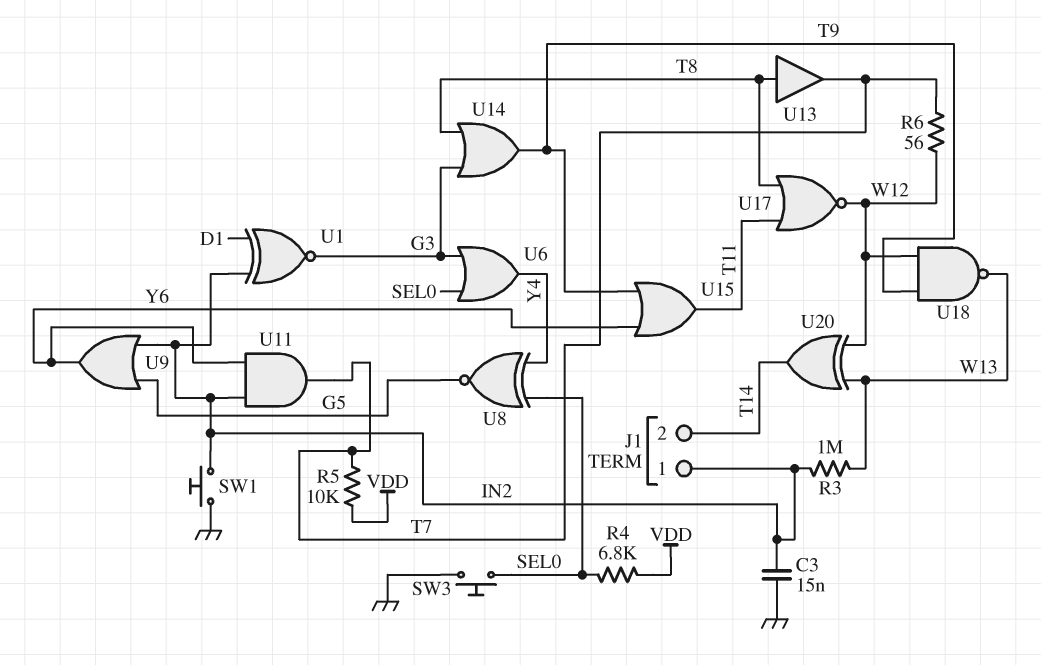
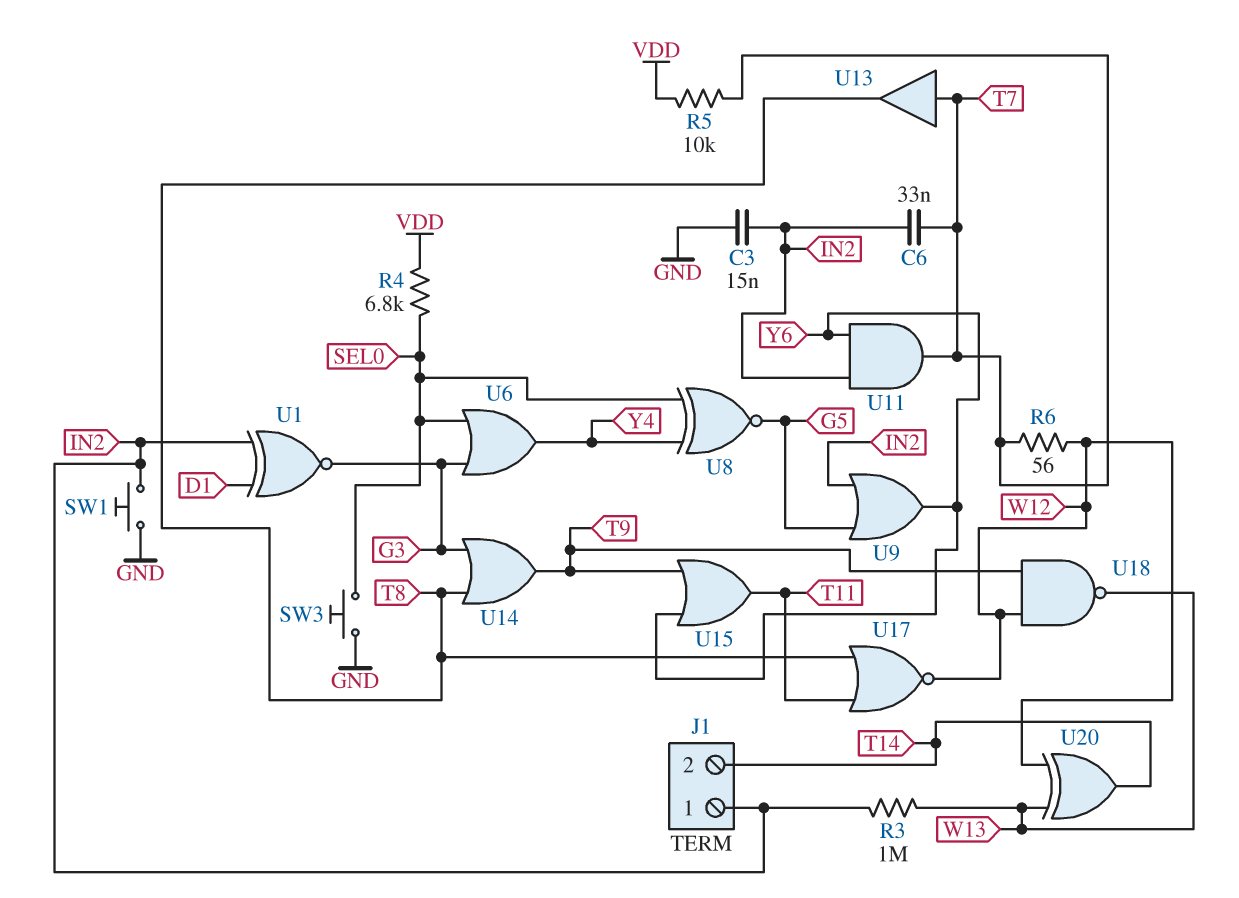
C6: none -> 33nF (IN2, T7)
U13: buffer (in T8, out T7) -> buffer (in T7, out T8)

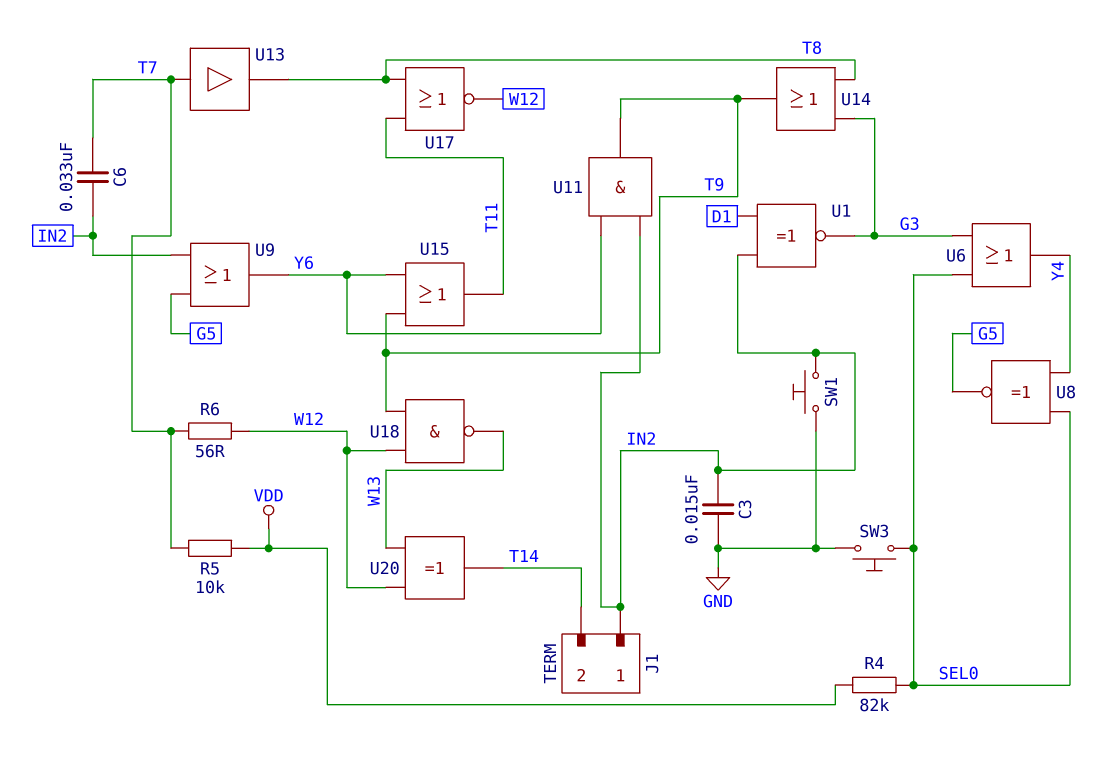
R3: 1M (IN2, W13) -> none
R4: 6.8k (SEL0, VDD) -> 82k (SEL0, VDD)
U11: AND (in IN2, in Y6, out T7) -> AND (in IN2, in Y6, out T9)

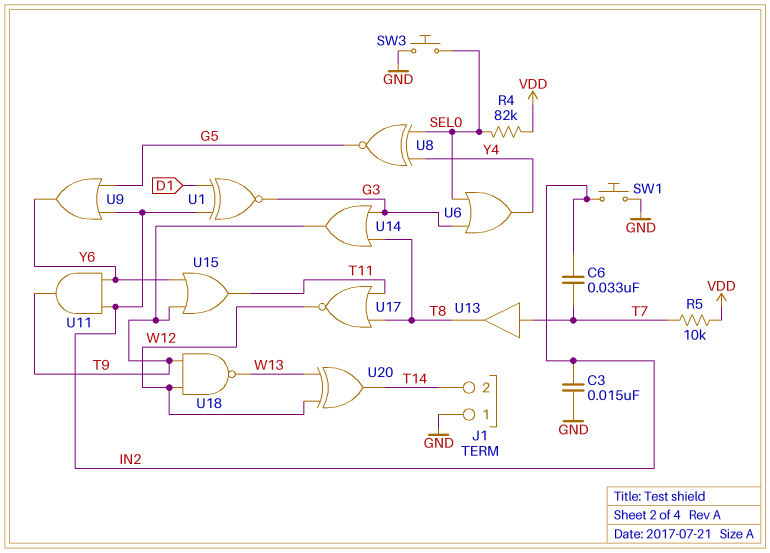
J1 pin 1: IN2 -> GND
R6: 56 (T7, W12) -> none

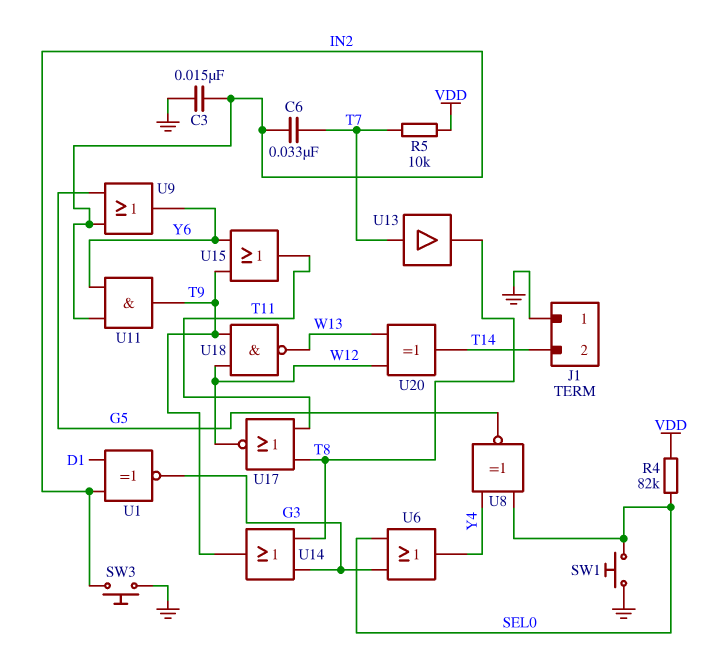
SW1: button (GND, IN2) -> button (GND, SEL0)
SW3: button (GND, SEL0) -> button (GND, IN2)

